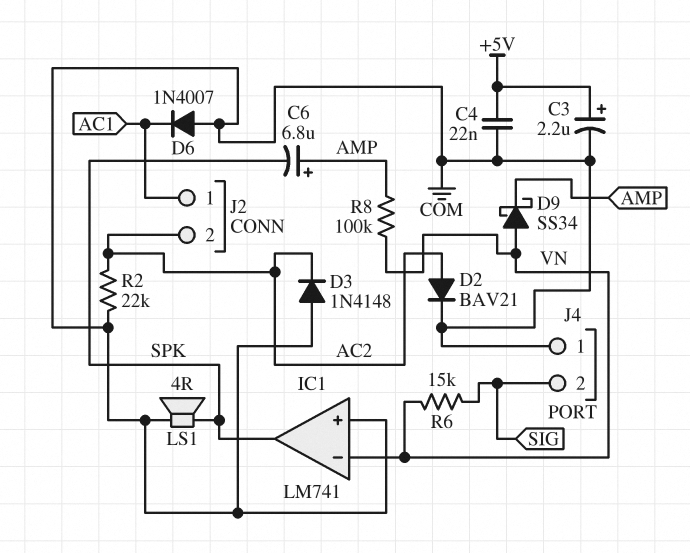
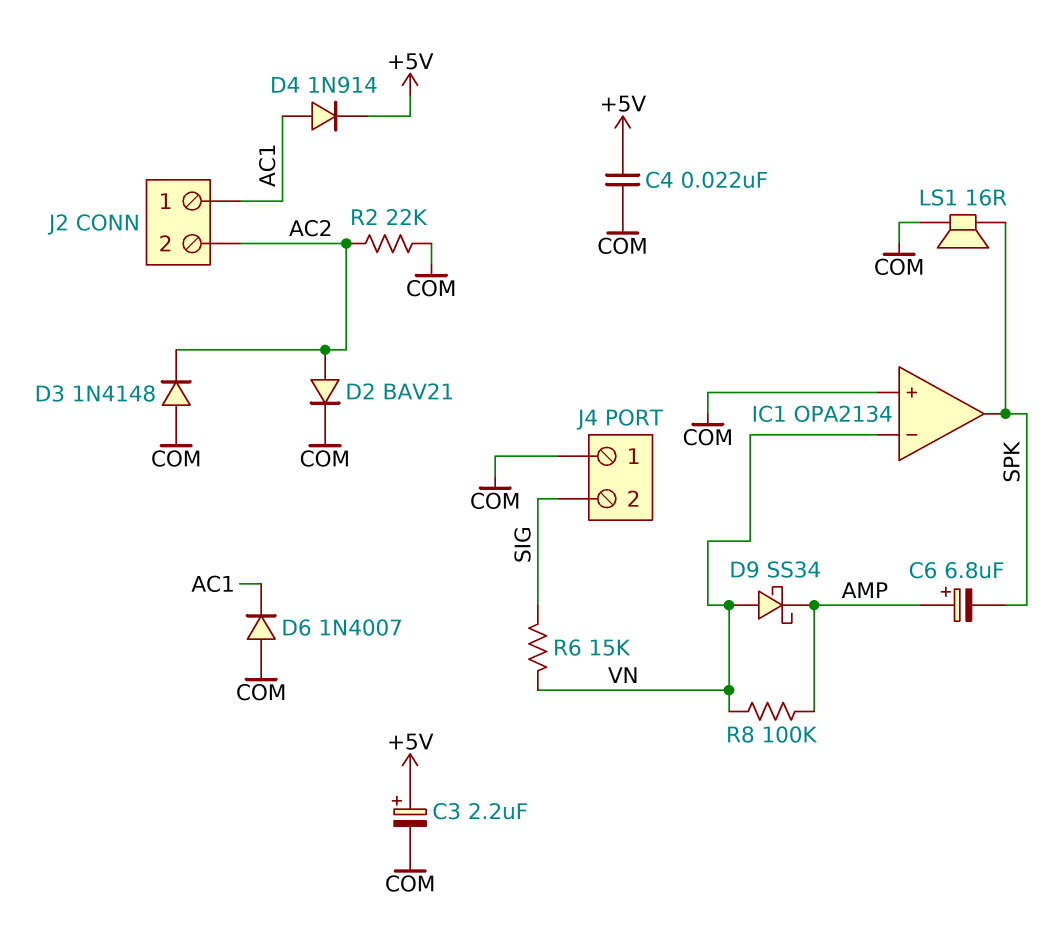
D4: none -> diode 1N914 (A AC1, K +5V)
IC1: LM741 -> OPA2134
LS1: speaker 4R (COM, SPK) -> speaker 16R (COM, SPK)

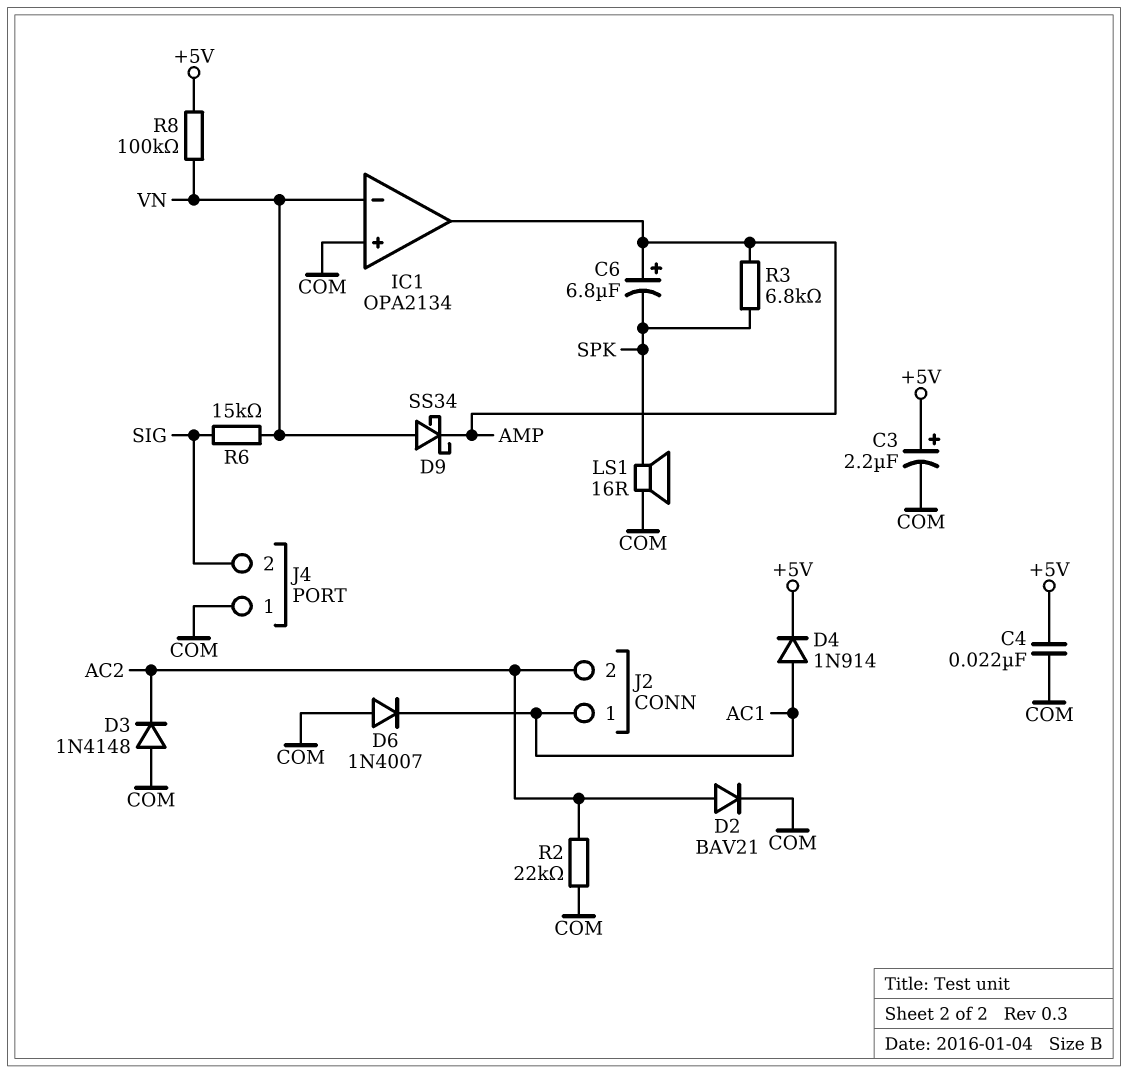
IC1 pin out: SPK -> AMP
R3: none -> 6.8k (AMP, SPK)
R8: 100k (AMP, VN) -> 100k (+5V, VN)

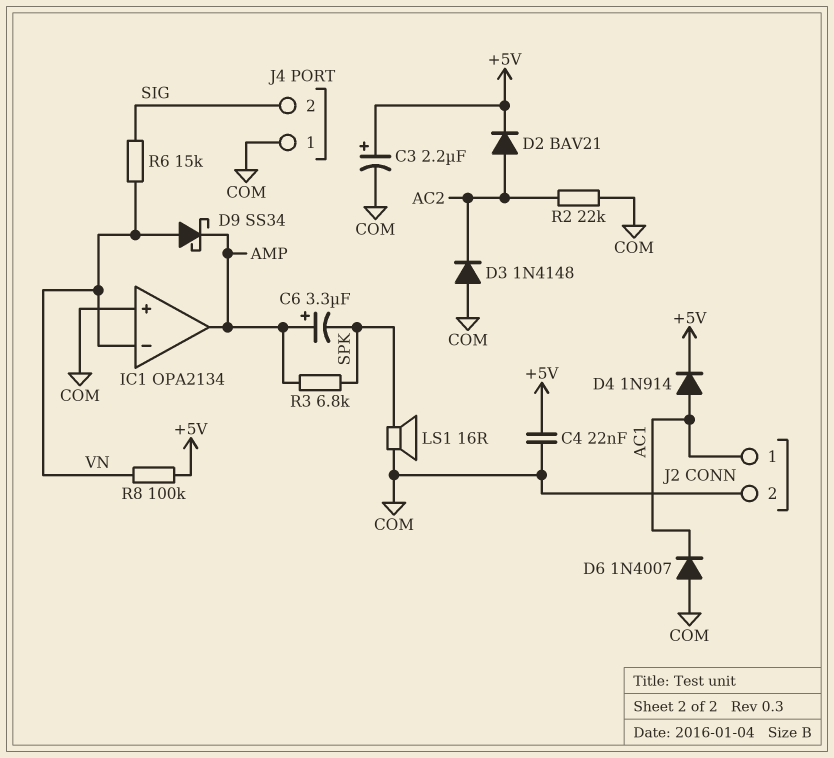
C6: 6.8uF (plus AMP, minus SPK) -> 3.3uF (plus AMP, minus SPK)
D2: diode BAV21 (A AC2, K COM) -> diode BAV21 (A AC2, K +5V)
J2 pin 2: AC2 -> COM

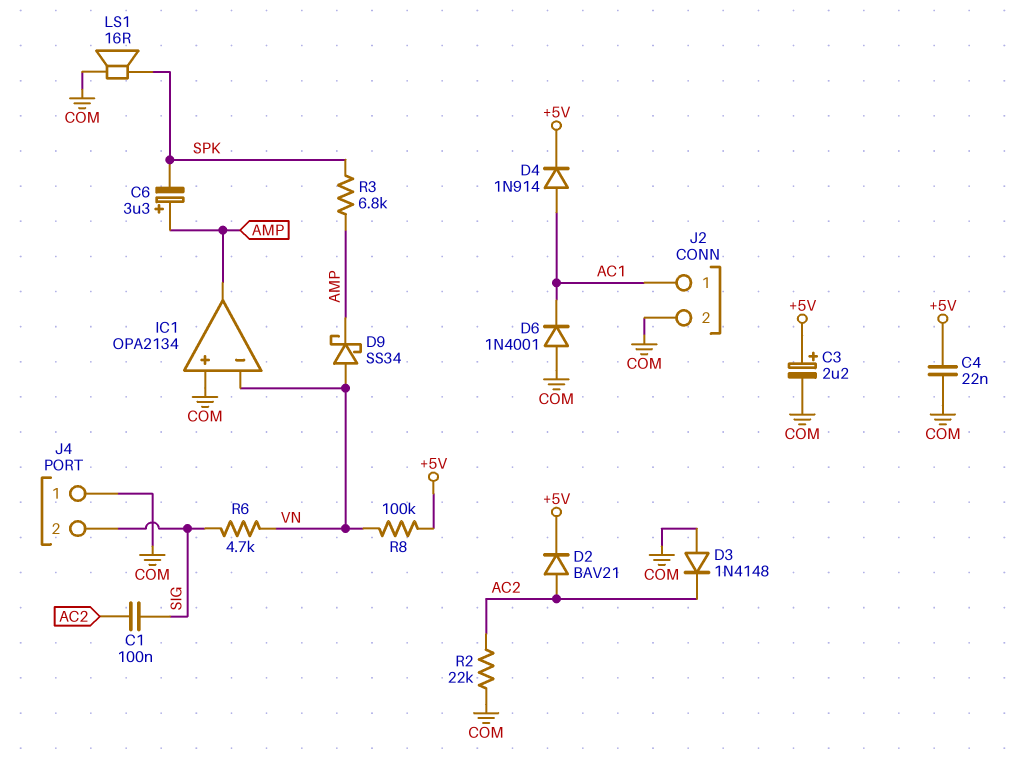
C1: none -> 100nF (AC2, SIG)
D6: diode 1N4007 (A COM, K AC1) -> diode 1N4001 (A COM, K AC1)
R6: 15k (SIG, VN) -> 4.7k (SIG, VN)

